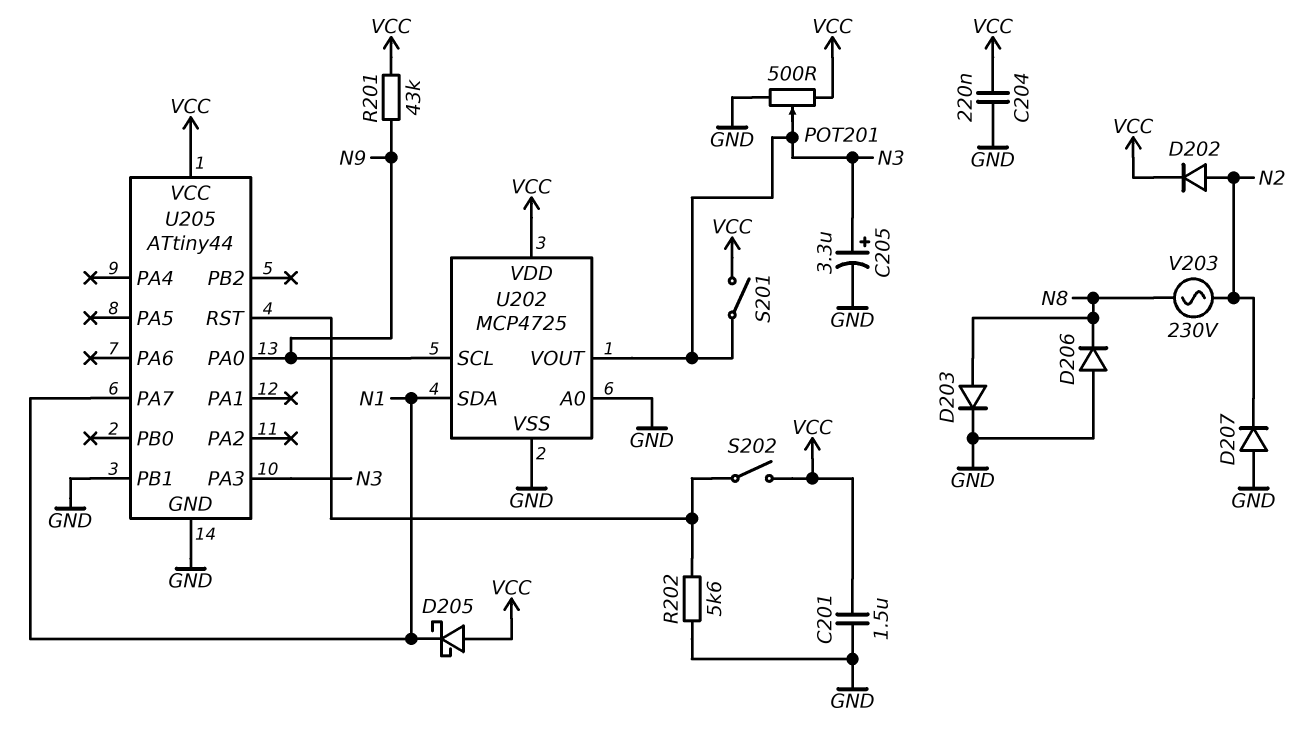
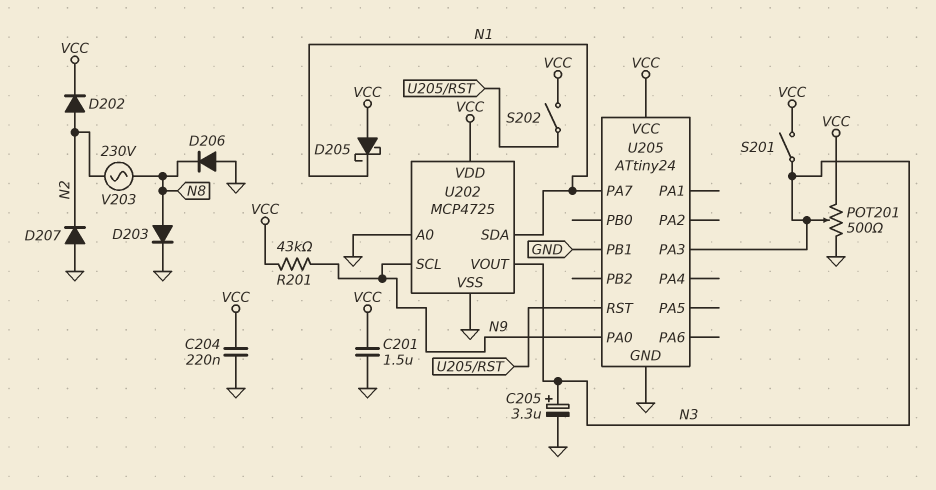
R202: 5.6k (GND, U205/RST) -> none
U205: ATtiny44 -> ATtiny24

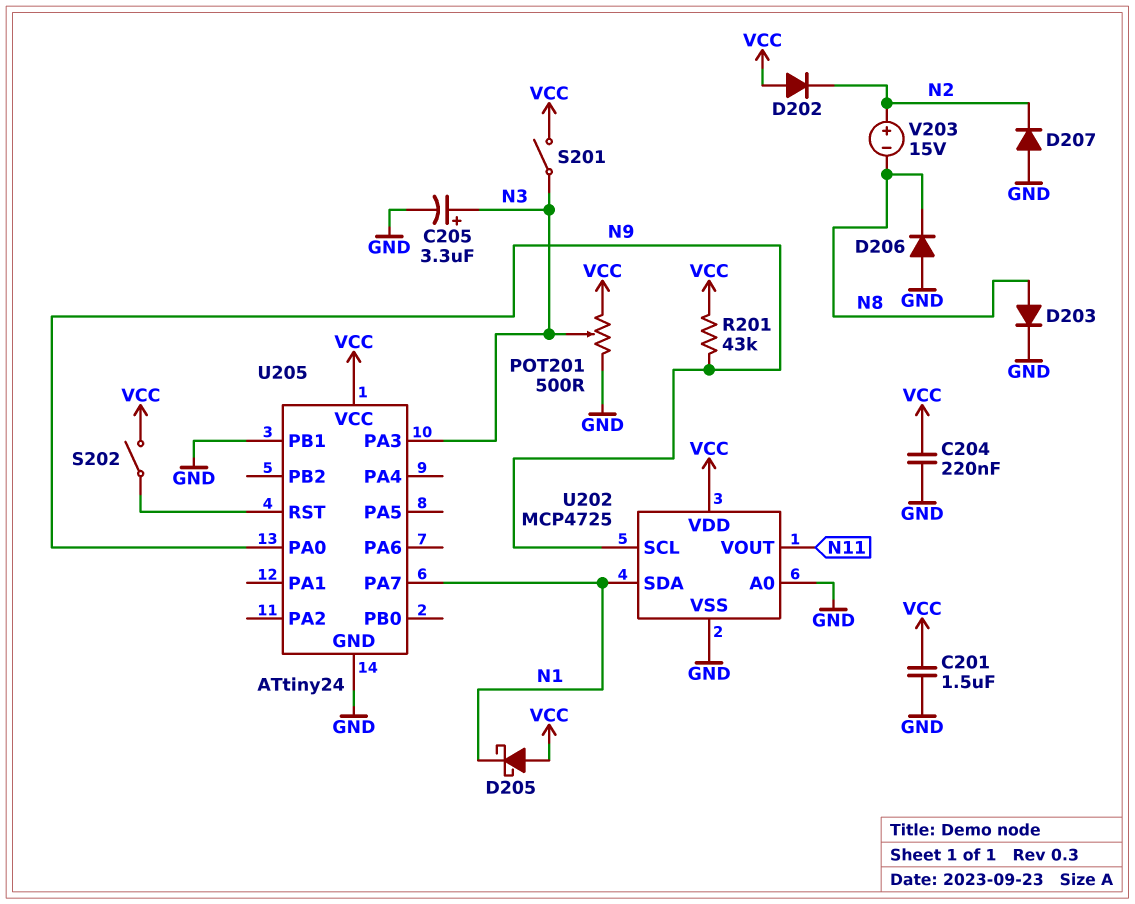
D202: diode (A N2, K VCC) -> diode (A VCC, K N2)
U202 pin VOUT: N3 -> N11
V203: AC 230V (N2, N8) -> 15V (plus N2, minus N8)

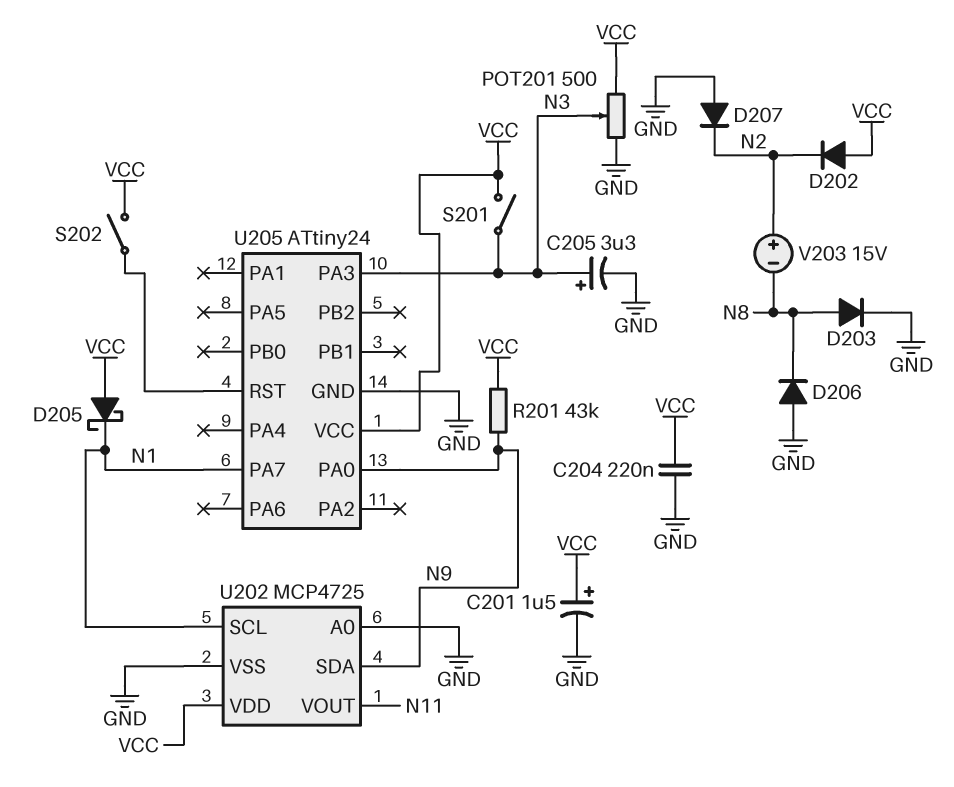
C201: 1.5uF (GND, VCC) -> 1.5uF (plus VCC, minus GND)
U202 pin SCL: N9 -> N1
U202 pin SDA: N1 -> N9
U205 pin PB1: GND -> none

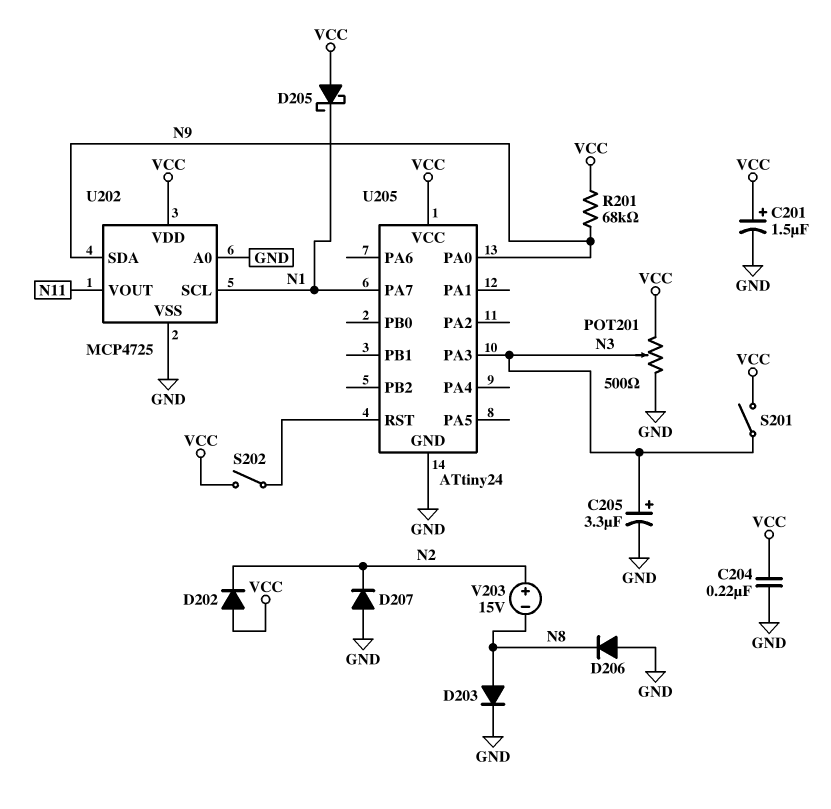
R201: 43k (N9, VCC) -> 68k (N9, VCC)

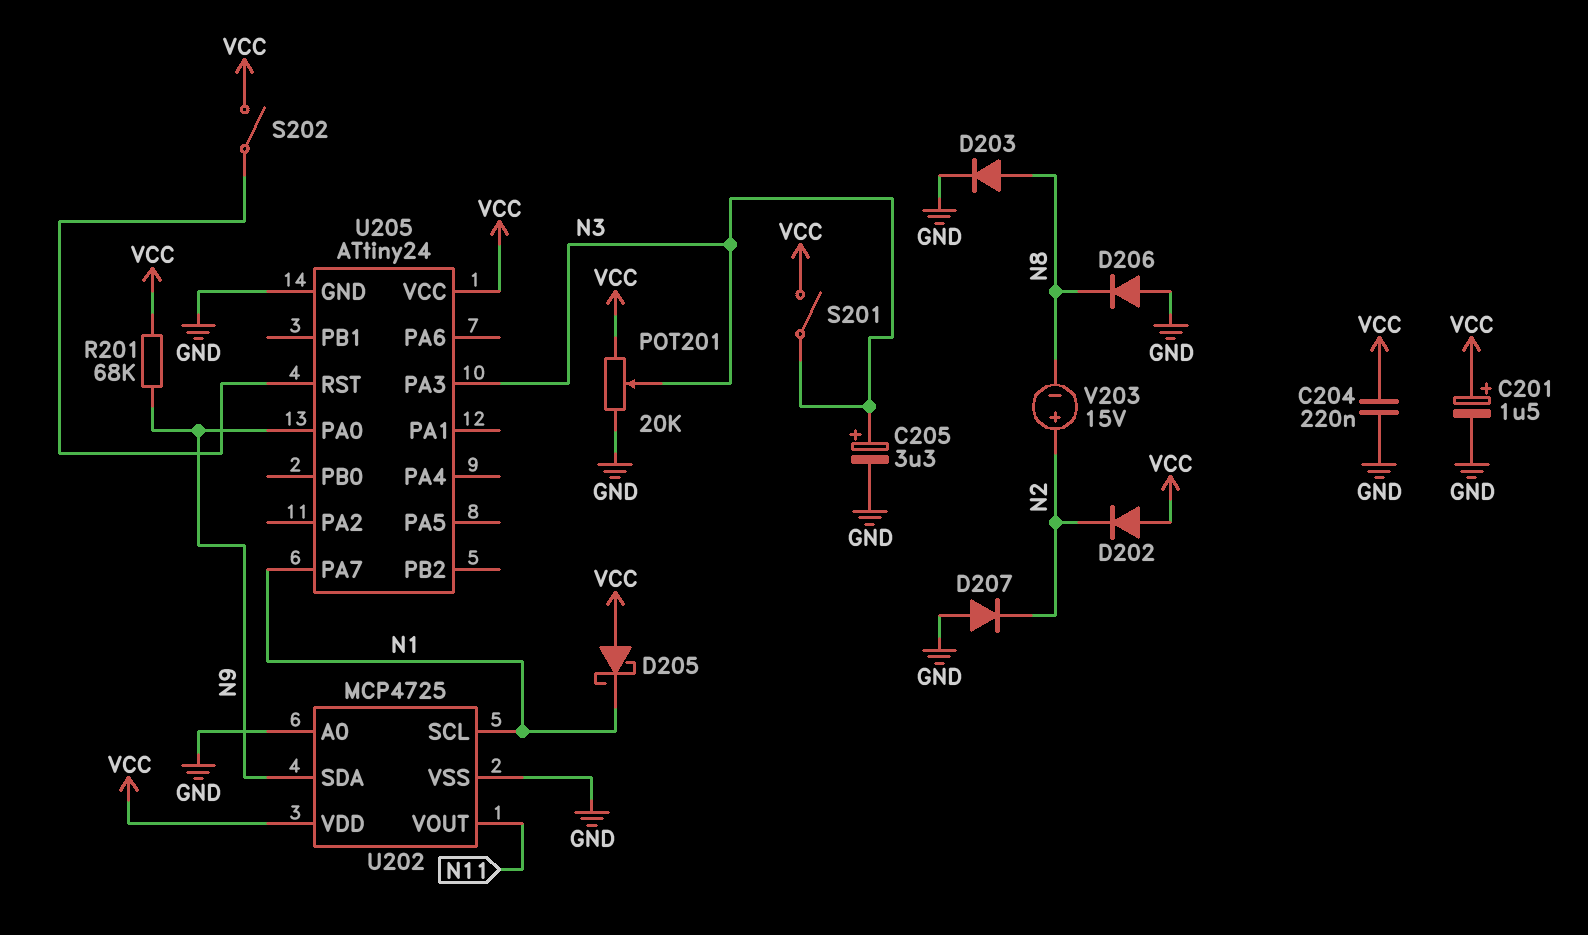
POT201: 500 (GND, VCC, wiper N3) -> 20k (GND, VCC, wiper N3)

